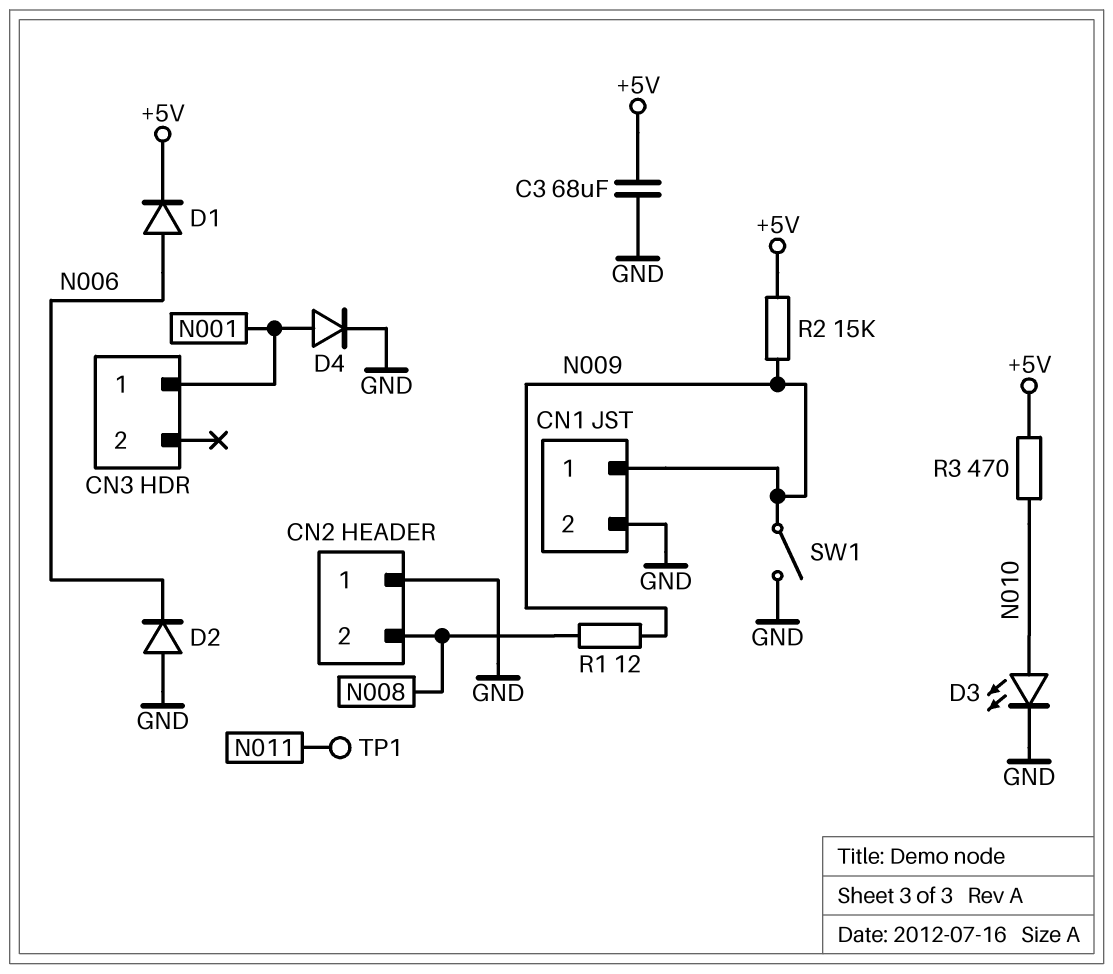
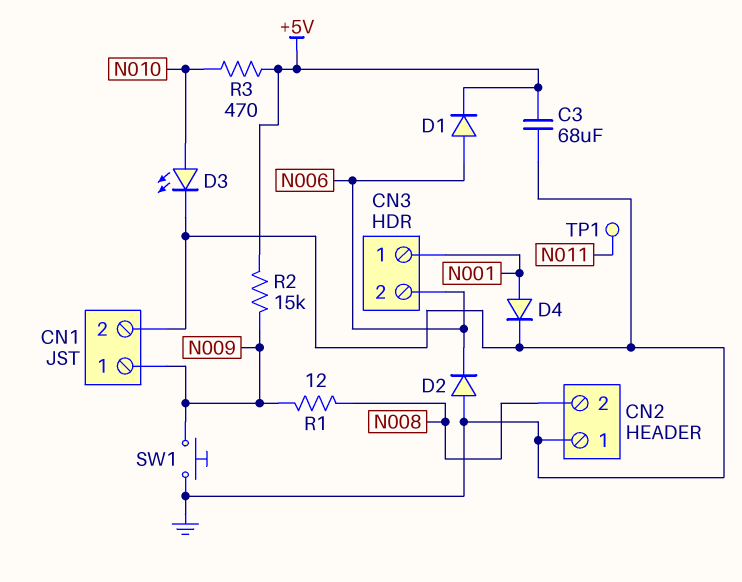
CN3 pin 2: none -> N006
SW1: switch (GND, N009) -> button (GND, N009)

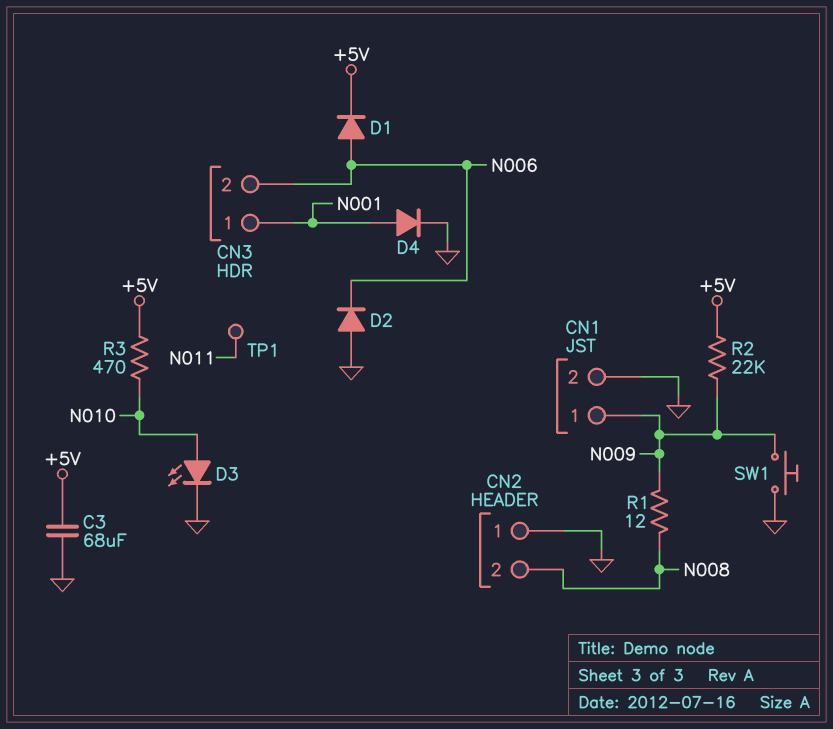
R2: 15k (+5V, N009) -> 22k (+5V, N009)

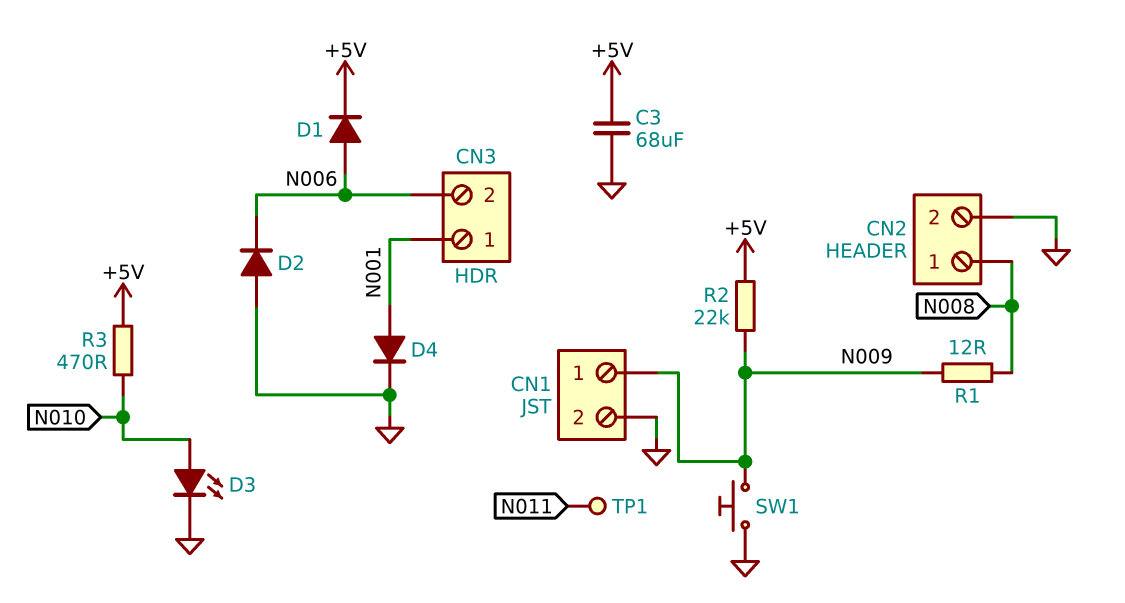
CN2 pin 1: GND -> N008
CN2 pin 2: N008 -> GND

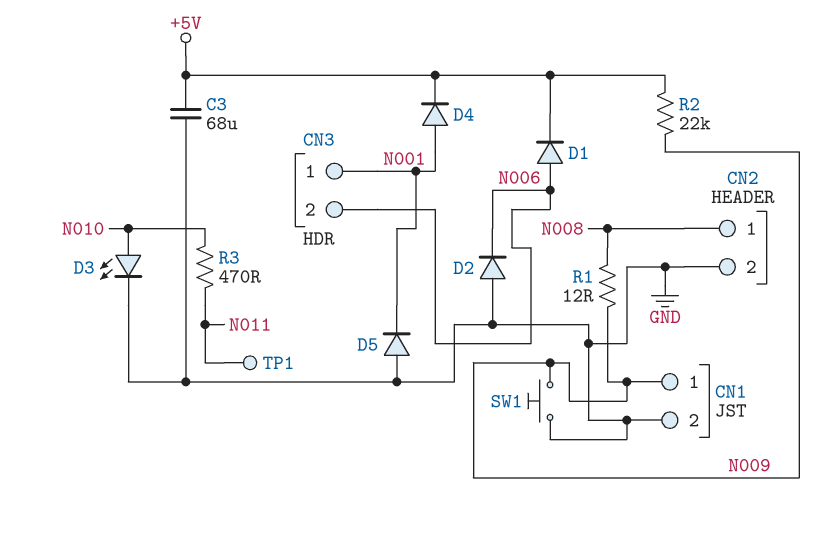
D4: diode (A N001, K GND) -> diode (A N001, K +5V)
D5: none -> diode (A GND, K N001)
R3: 470 (+5V, N010) -> 470 (N010, N011)

